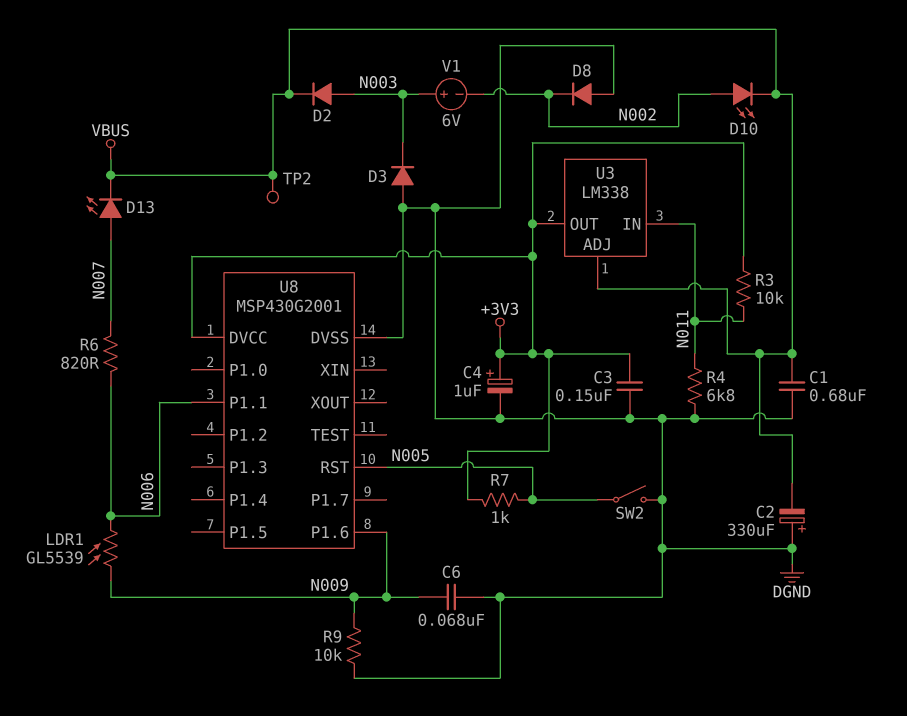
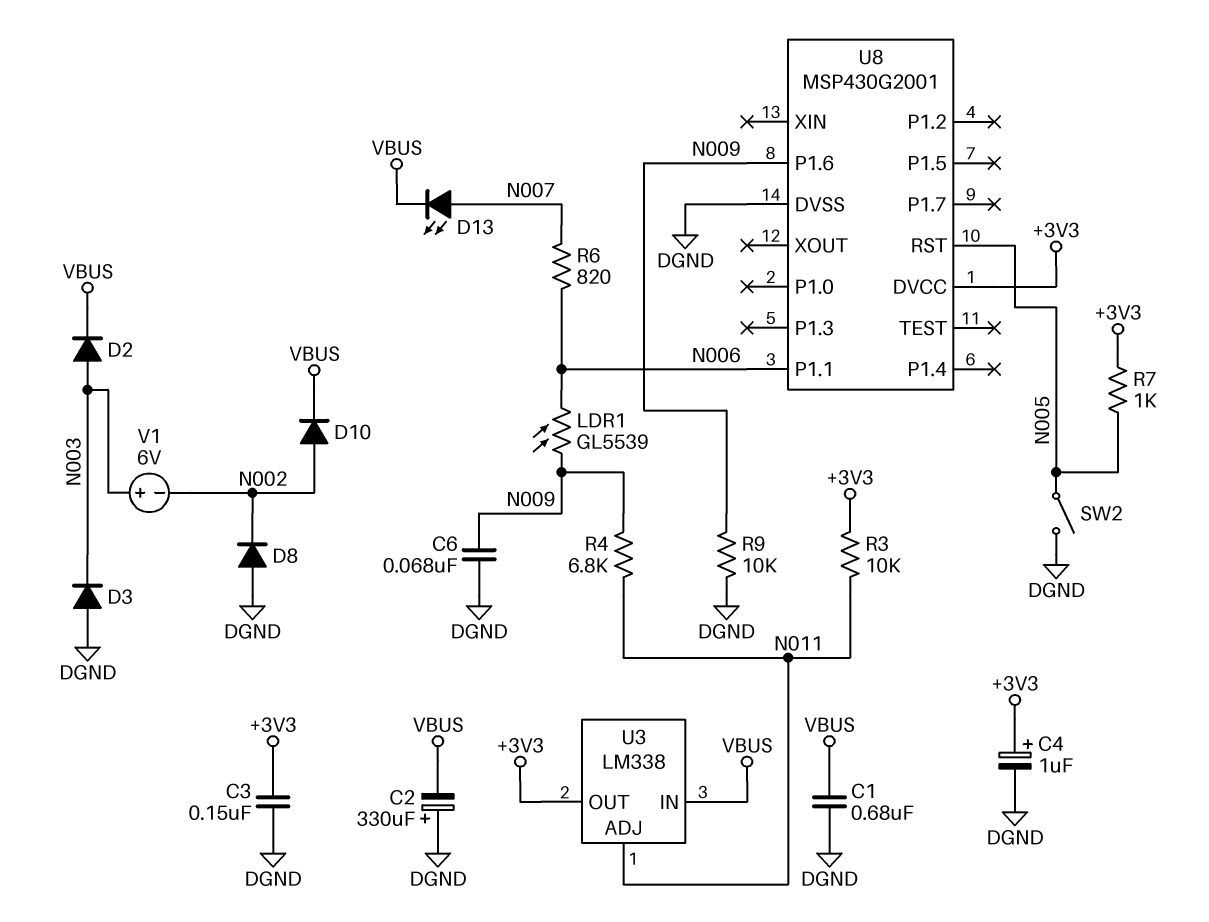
D10: LED (A N002, K VBUS) -> diode (A N002, K VBUS)
R4: 6.8k (DGND, N011) -> 6.8k (N009, N011)
TP2: test point (VBUS) -> none
U3 pin ADJ: VBUS -> N011
U3 pin IN: N011 -> VBUS

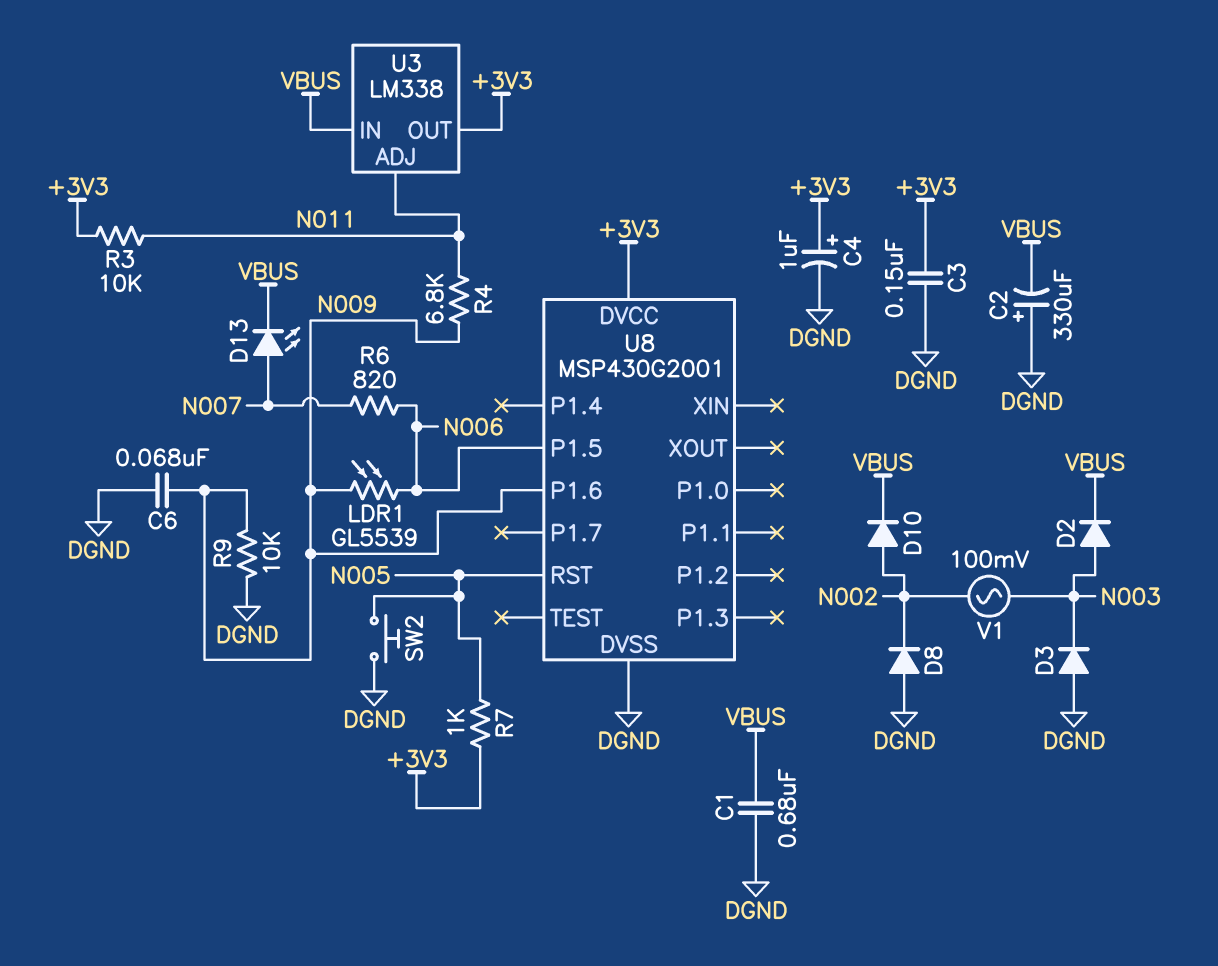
SW2: switch (DGND, N005) -> button (DGND, N005)
U8 pin P1.1: N006 -> none
U8 pin P1.5: none -> N006
V1: 6V (plus N003, minus N002) -> AC 100mV (N002, N003)

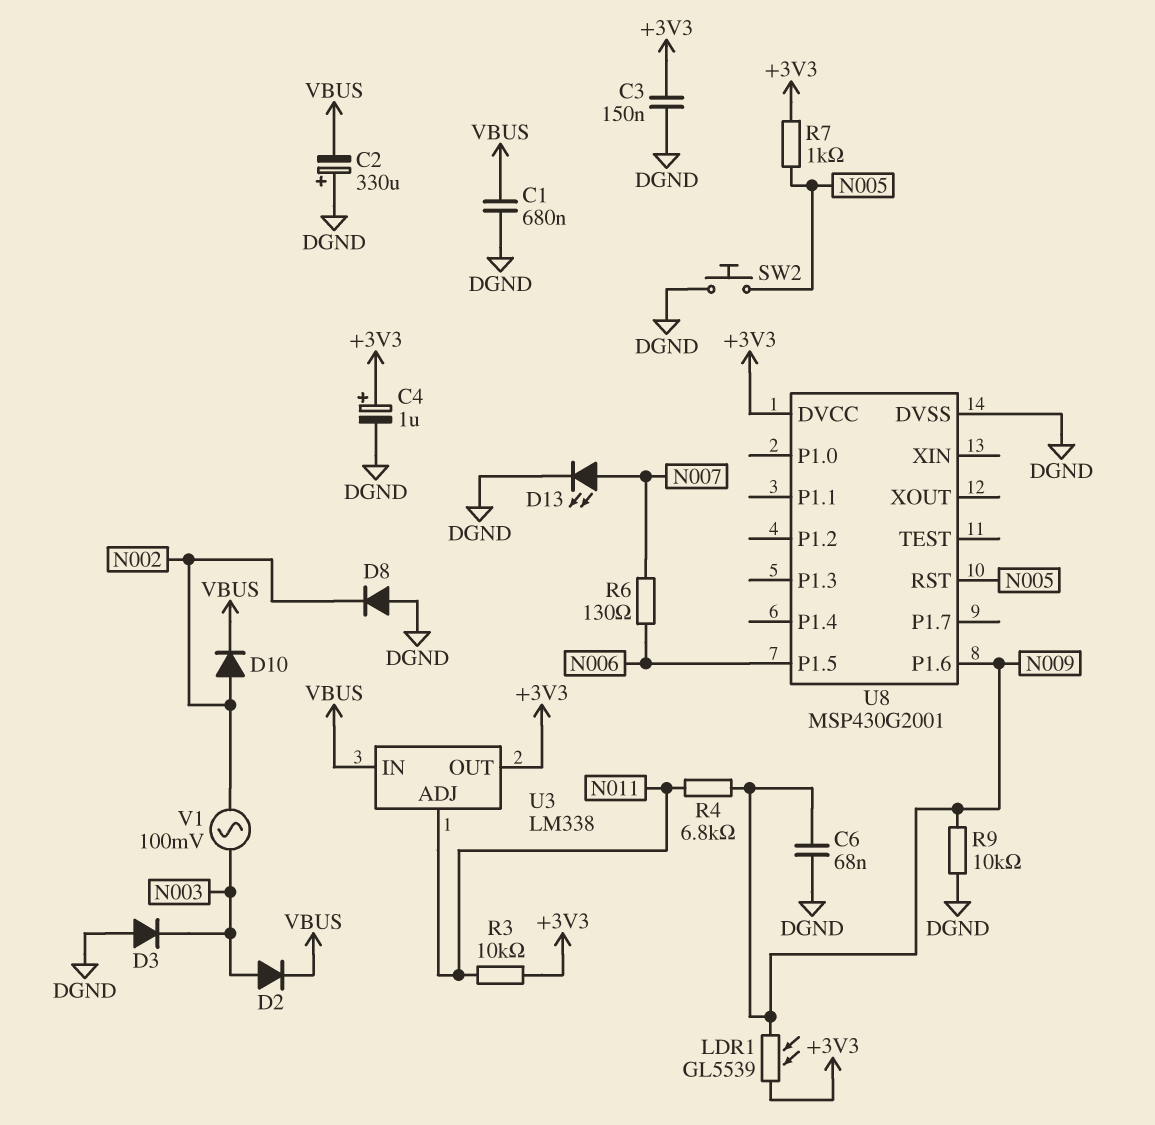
D13: LED (A N007, K VBUS) -> LED (A N007, K DGND)
LDR1: GL5539 (N006, N009) -> GL5539 (+3V3, N009)
R6: 820 (N006, N007) -> 130 (N006, N007)

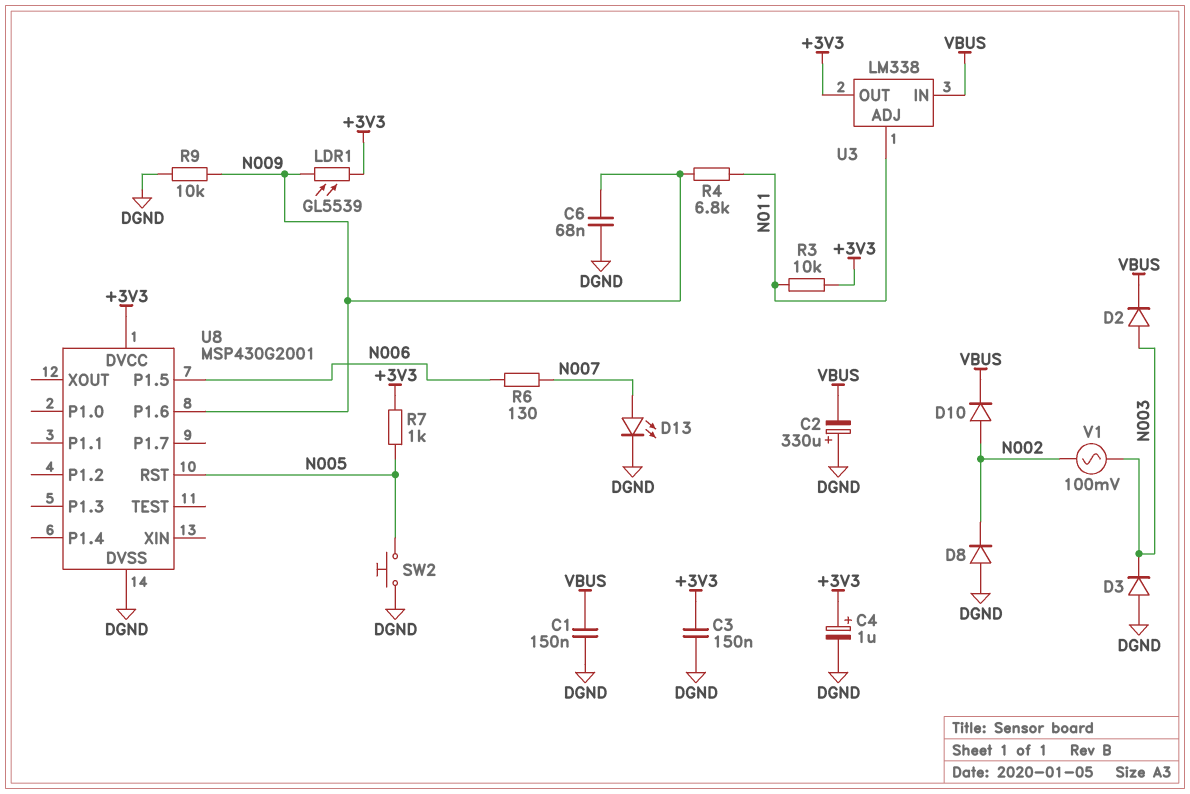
C1: 680nF (DGND, VBUS) -> 150nF (DGND, VBUS)

